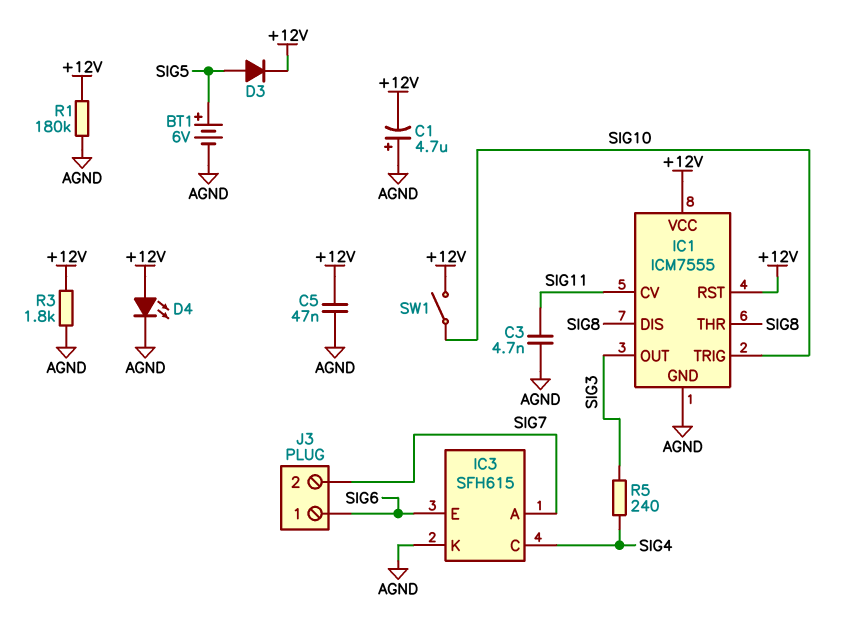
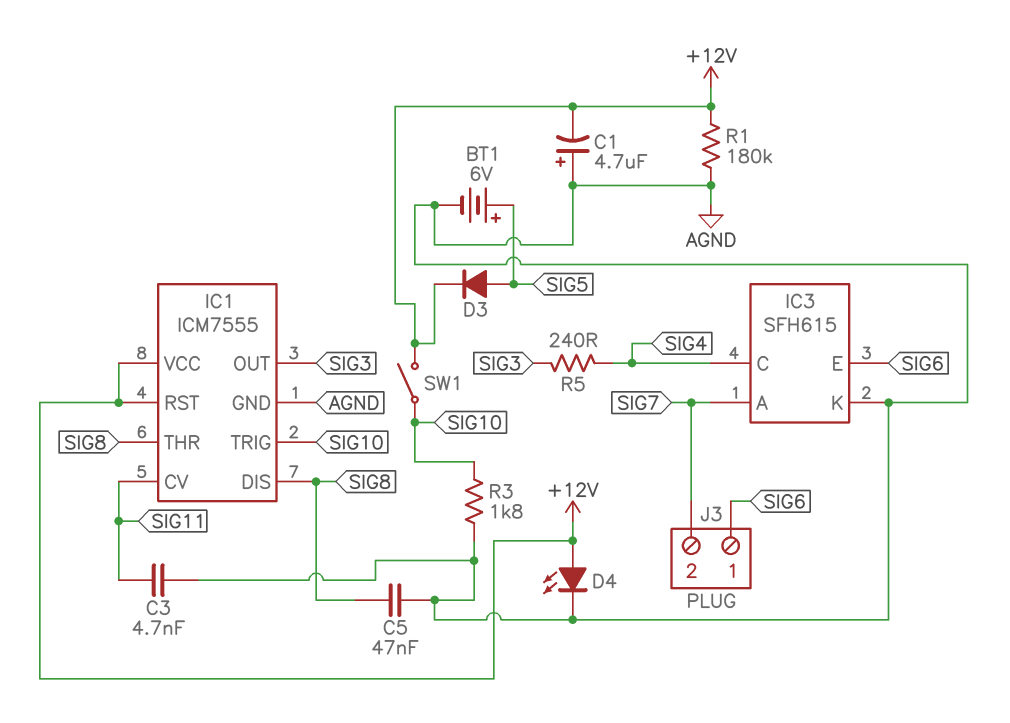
C5: 47nF (+12V, AGND) -> 47nF (AGND, SIG8)
R3: 1.8k (+12V, AGND) -> 1.8k (AGND, SIG10)

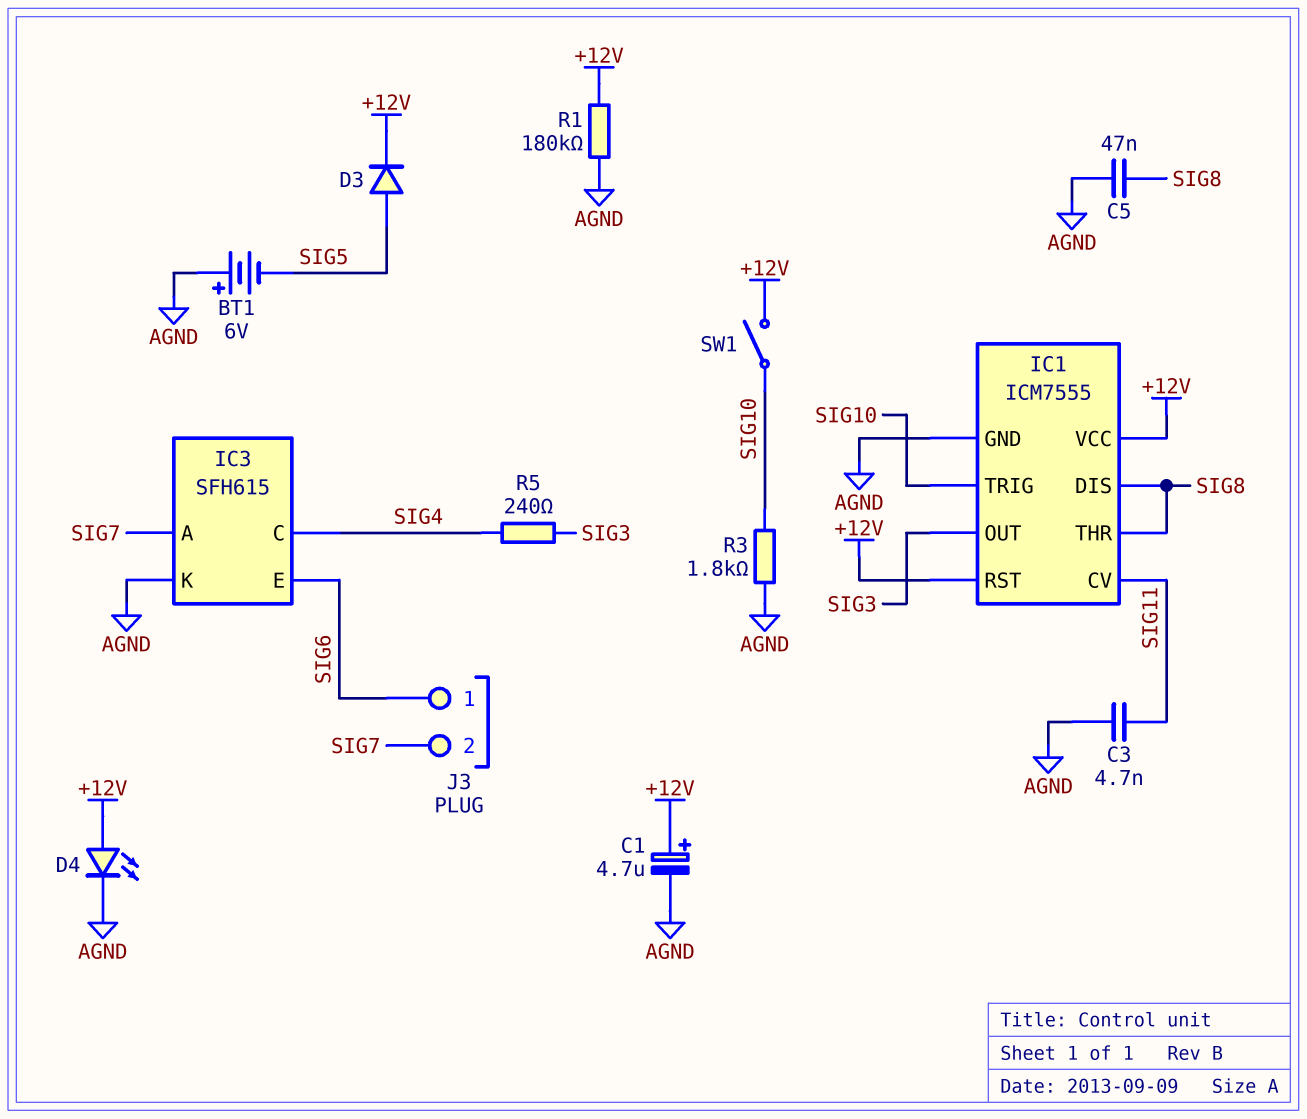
BT1: 6V (plus SIG5, minus AGND) -> 6V (plus AGND, minus SIG5)
C1: 4.7uF (plus AGND, minus +12V) -> 4.7uF (plus +12V, minus AGND)

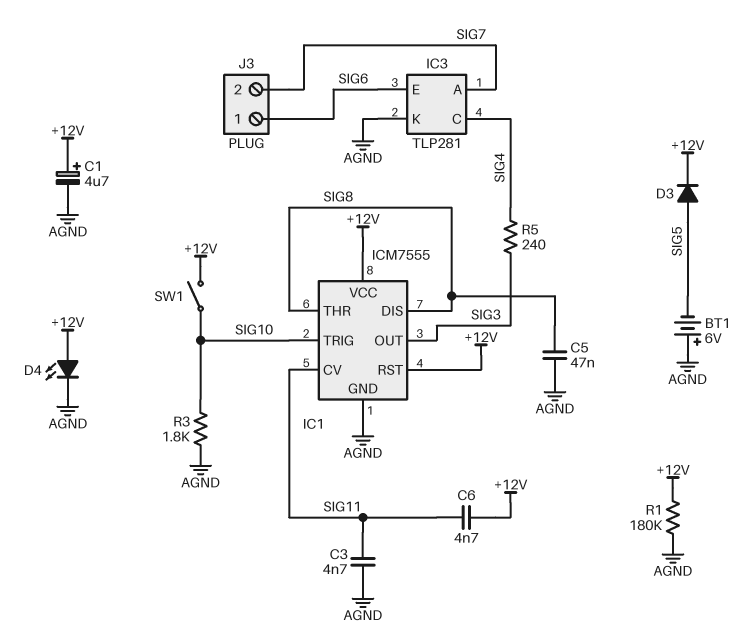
C6: none -> 4.7nF (+12V, SIG11)
IC3: SFH615 -> TLP281

